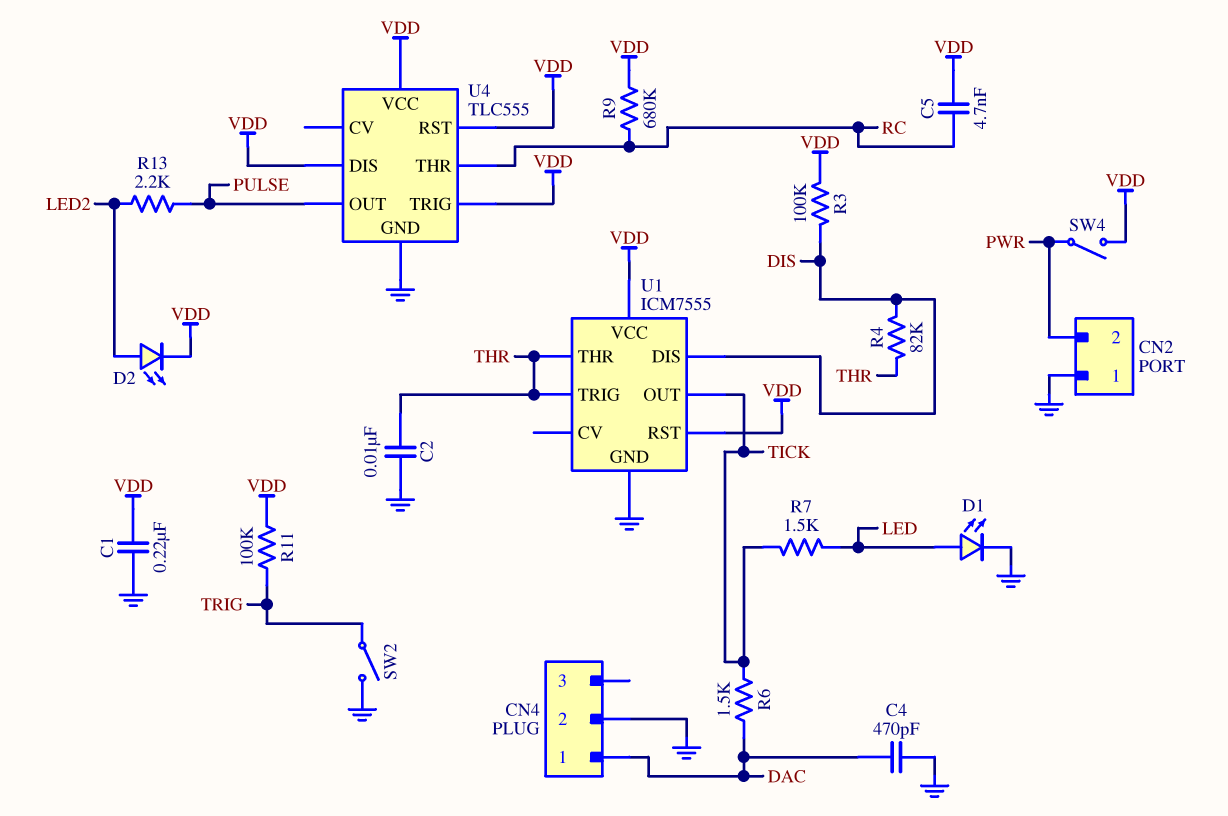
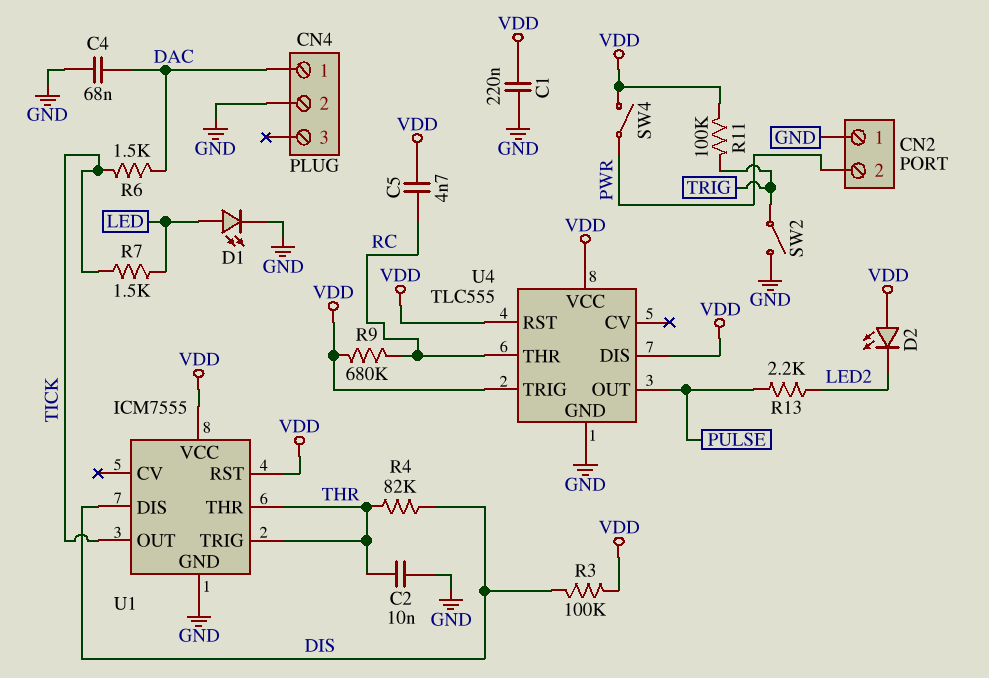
C4: 470pF (DAC, GND) -> 68nF (DAC, GND)
D2: LED (A LED2, K VDD) -> LED (A VDD, K LED2)

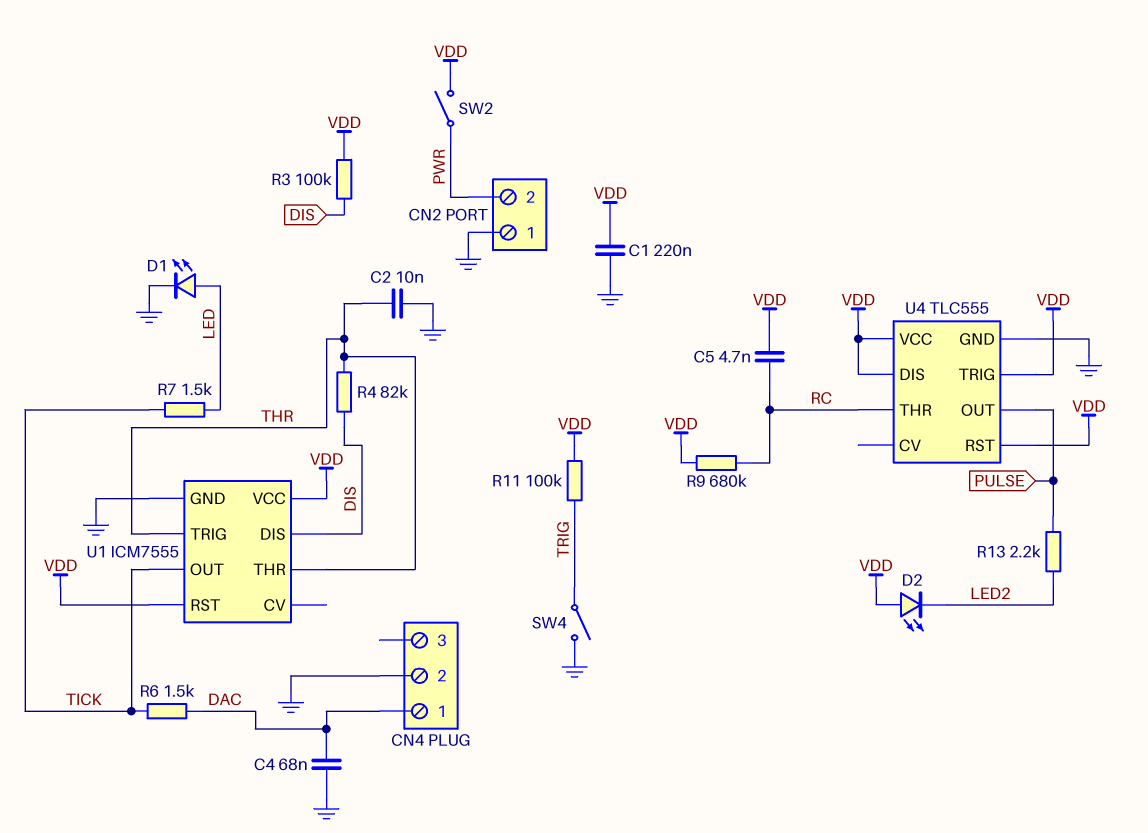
SW2: switch (GND, TRIG) -> switch (PWR, VDD)
SW4: switch (PWR, VDD) -> switch (GND, TRIG)

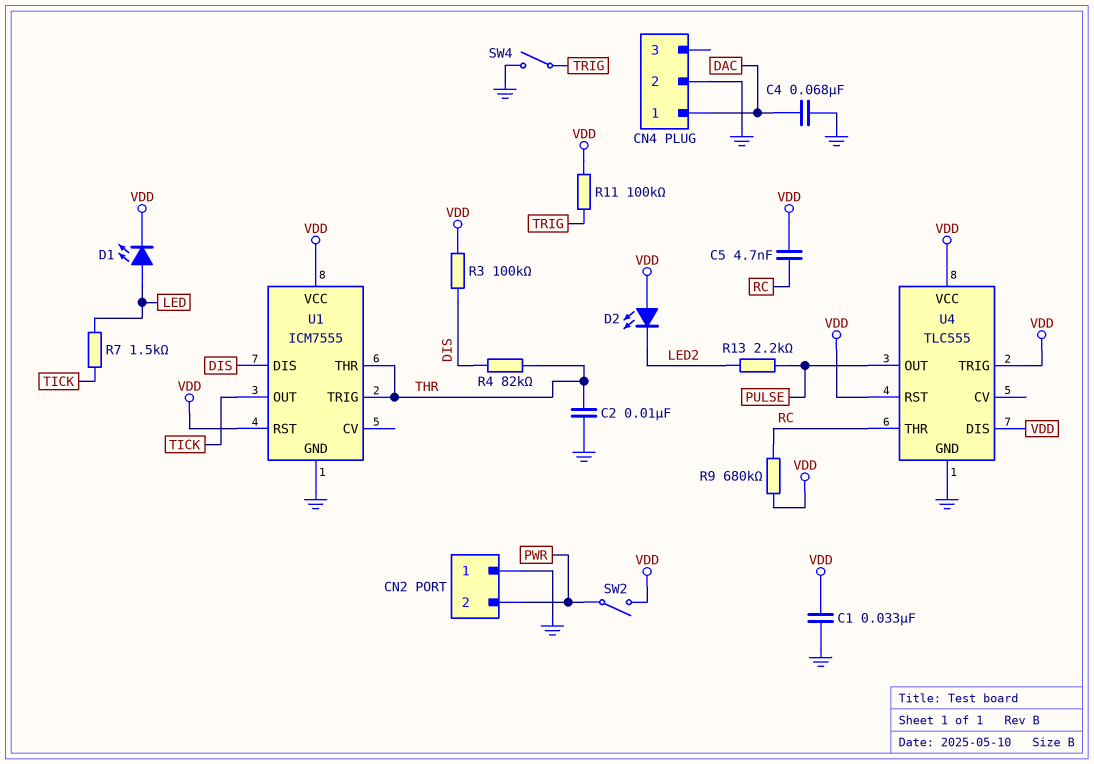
C1: 220nF (GND, VDD) -> 33nF (GND, VDD)
D1: LED (A LED, K GND) -> LED (A LED, K VDD)
R6: 1.5k (DAC, TICK) -> none

